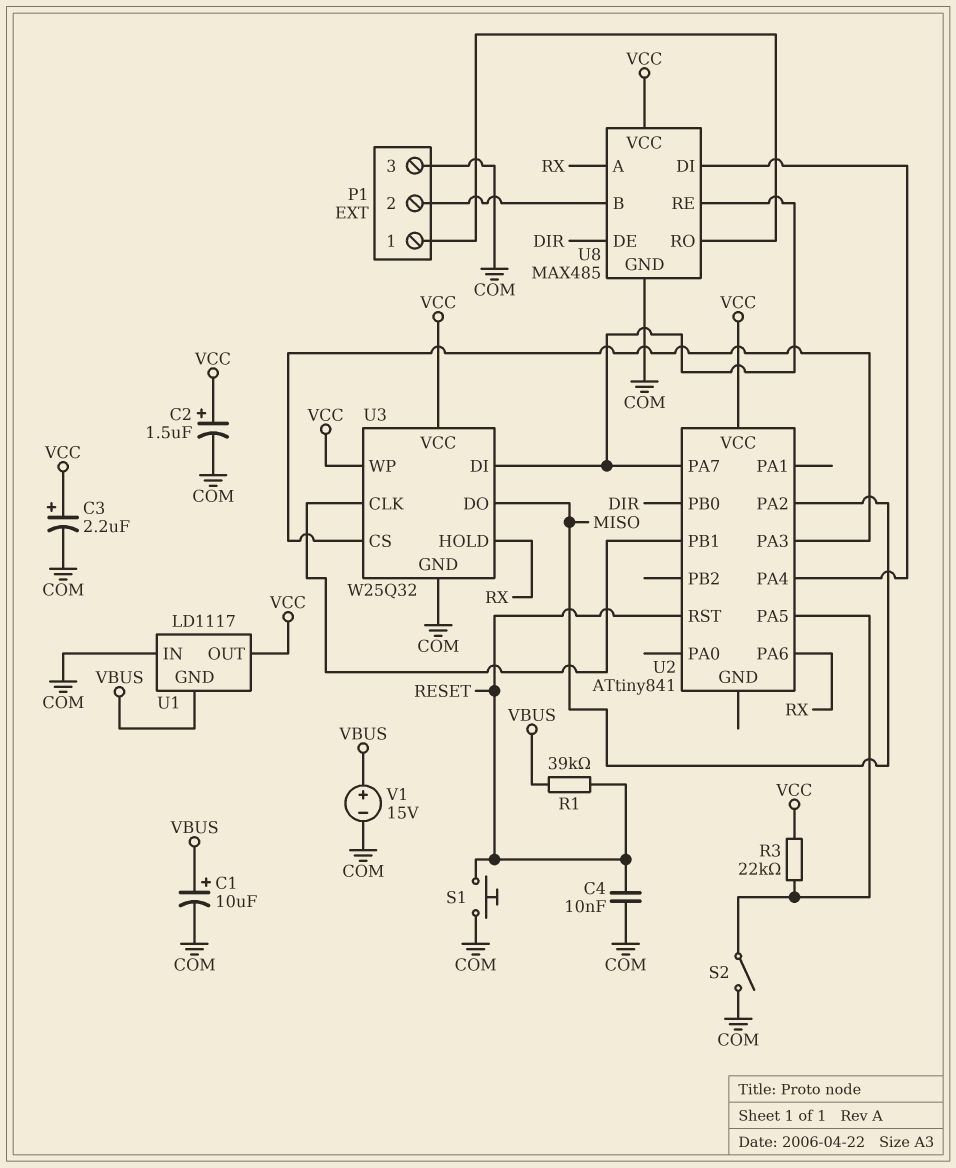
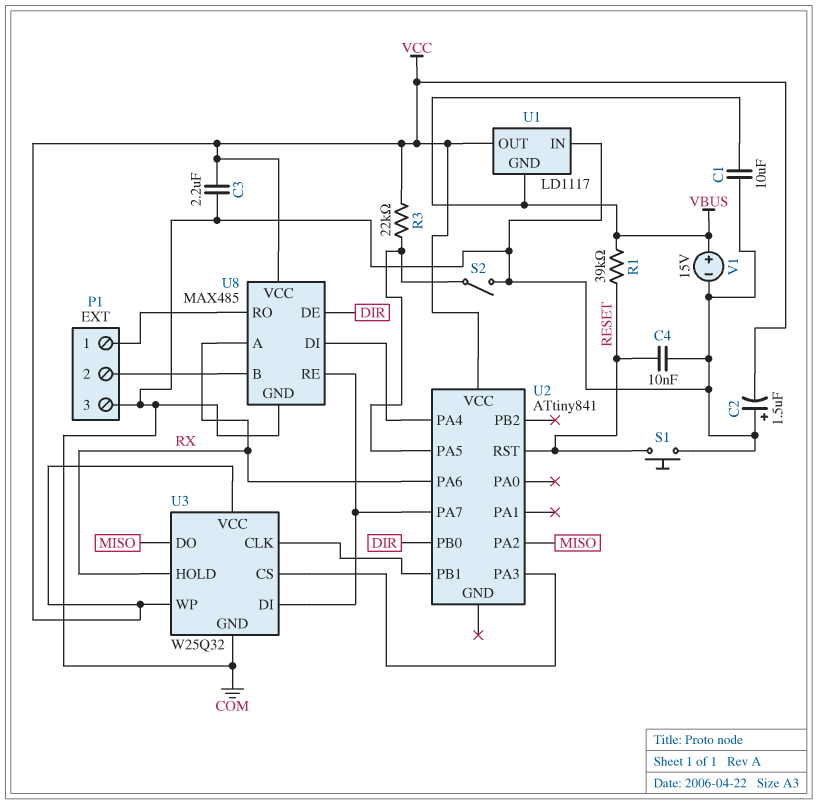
C1: 10uF (plus VBUS, minus COM) -> 10uF (COM, VBUS)
C2: 1.5uF (plus VCC, minus COM) -> 1.5uF (plus COM, minus VCC)
C3: 2.2uF (plus VCC, minus COM) -> 2.2uF (COM, VCC)

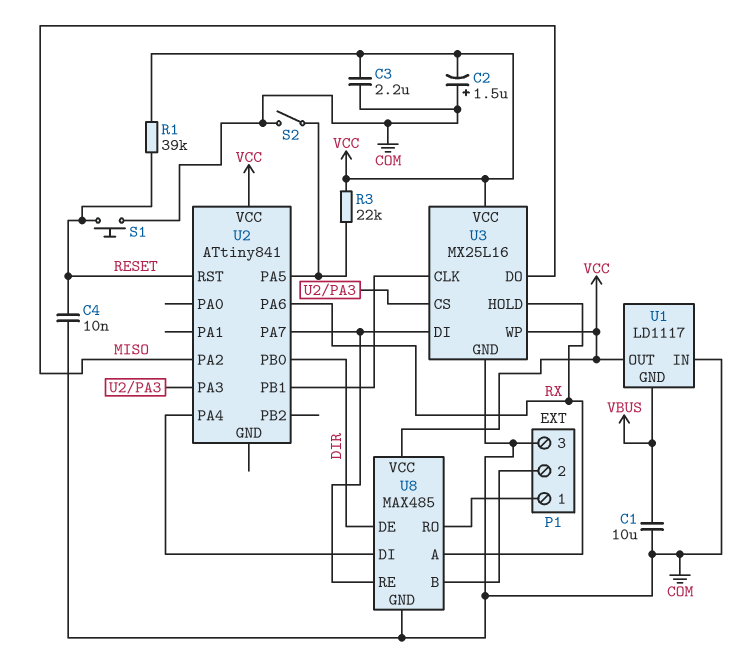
R1: 39k (RESET, VBUS) -> 39k (RESET, VCC)
U3: W25Q32 -> MX25L16
V1: 15V (plus VBUS, minus COM) -> none

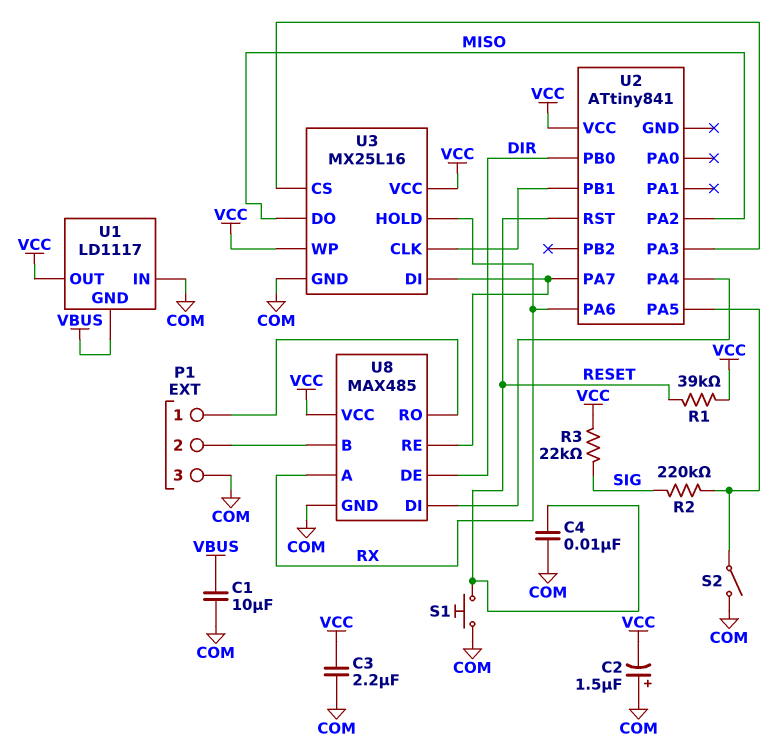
R2: none -> 220k (SIG, U2/PA5)
R3: 22k (U2/PA5, VCC) -> 22k (SIG, VCC)

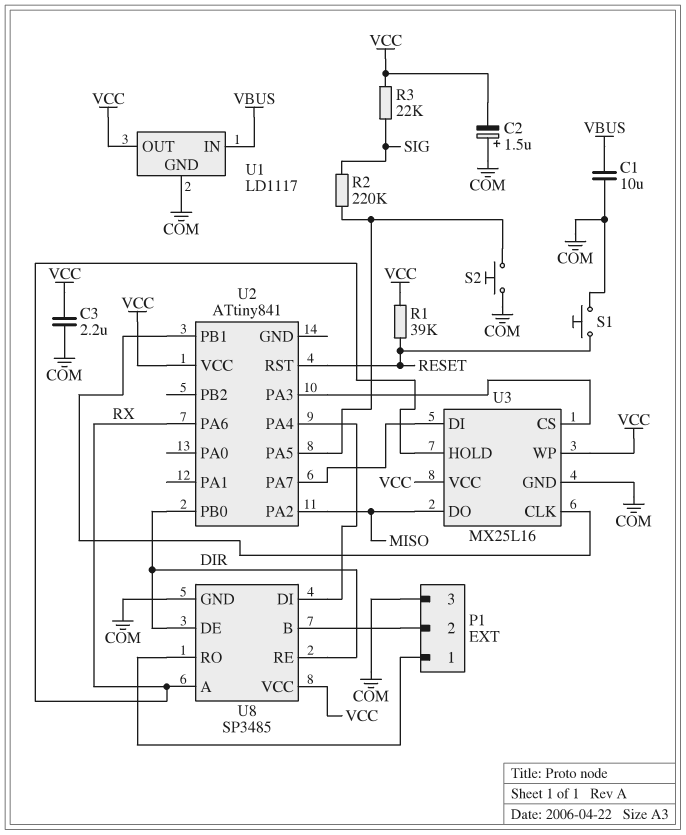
C4: 10nF (COM, RESET) -> none
S2: switch (COM, U2/PA5) -> button (COM, U2/PA5)
U1 pin GND: VBUS -> COM
U1 pin IN: COM -> VBUS
U8: MAX485 -> SP3485
U8 pin RE: U2/PA7 -> DIR

